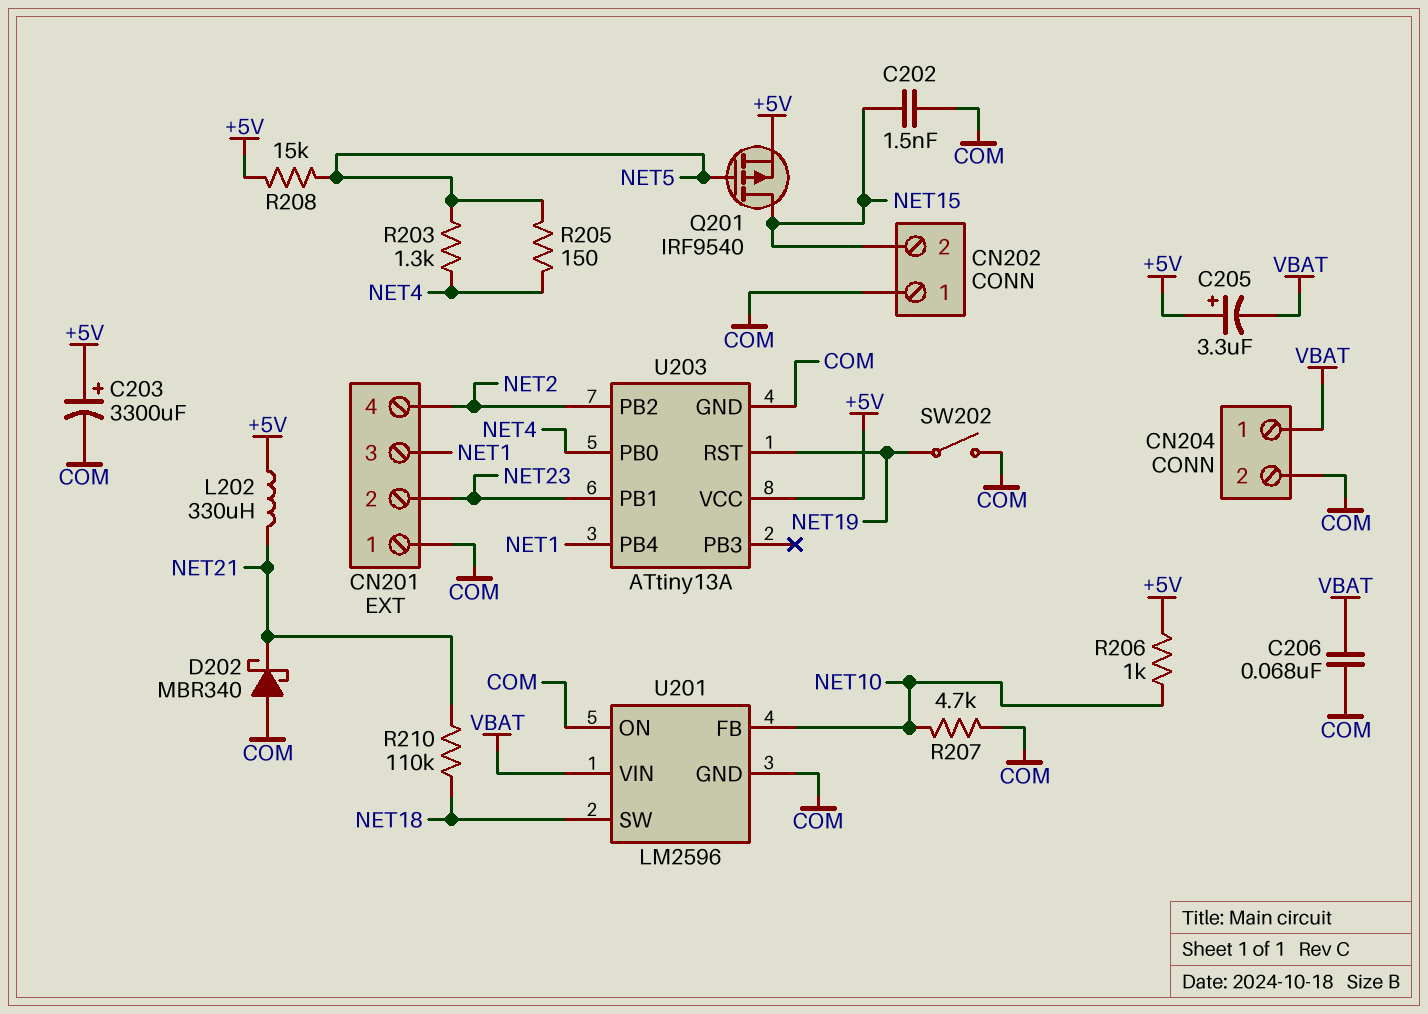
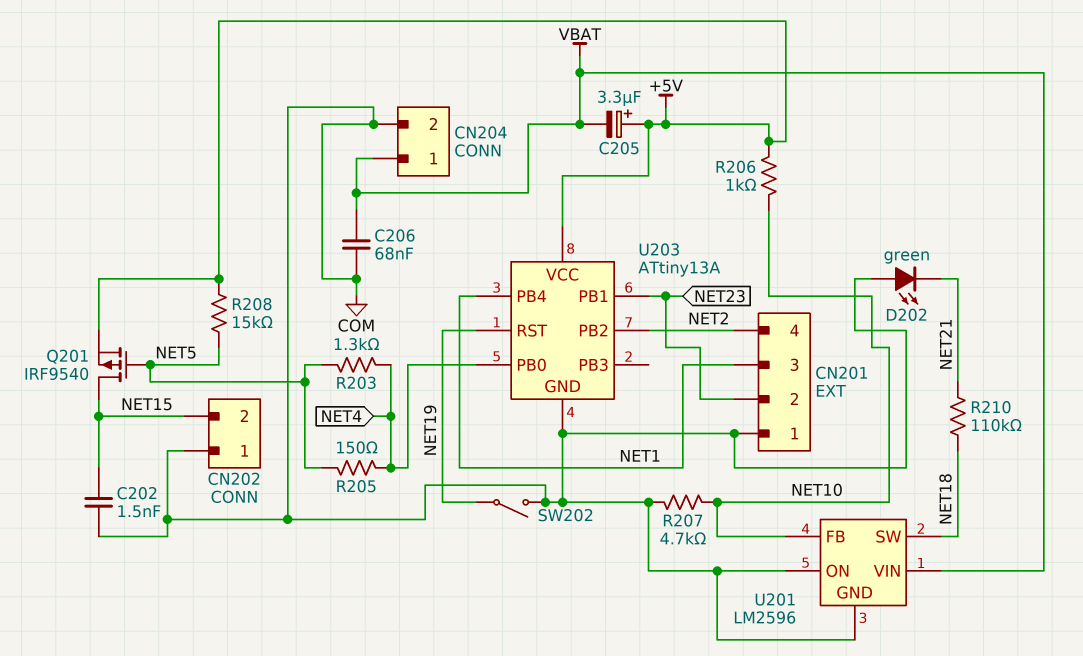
C203: 3300uF (plus +5V, minus COM) -> none
D202: schottky MBR340 (A COM, K NET21) -> LED green (A COM, K NET21)
L202: 330uH (+5V, NET21) -> none

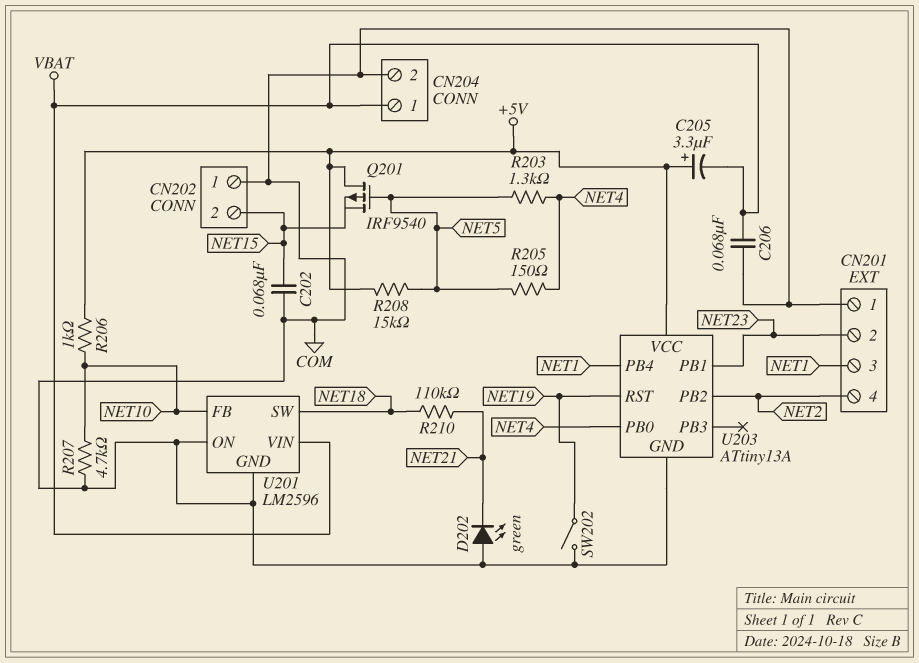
C202: 1.5nF (COM, NET15) -> 68nF (COM, NET15)
Q201: PMOS IRF9540 (G NET5, D NET15, S +5V) -> PMOS IRF9540 (G NET5, D +5V, S NET15)

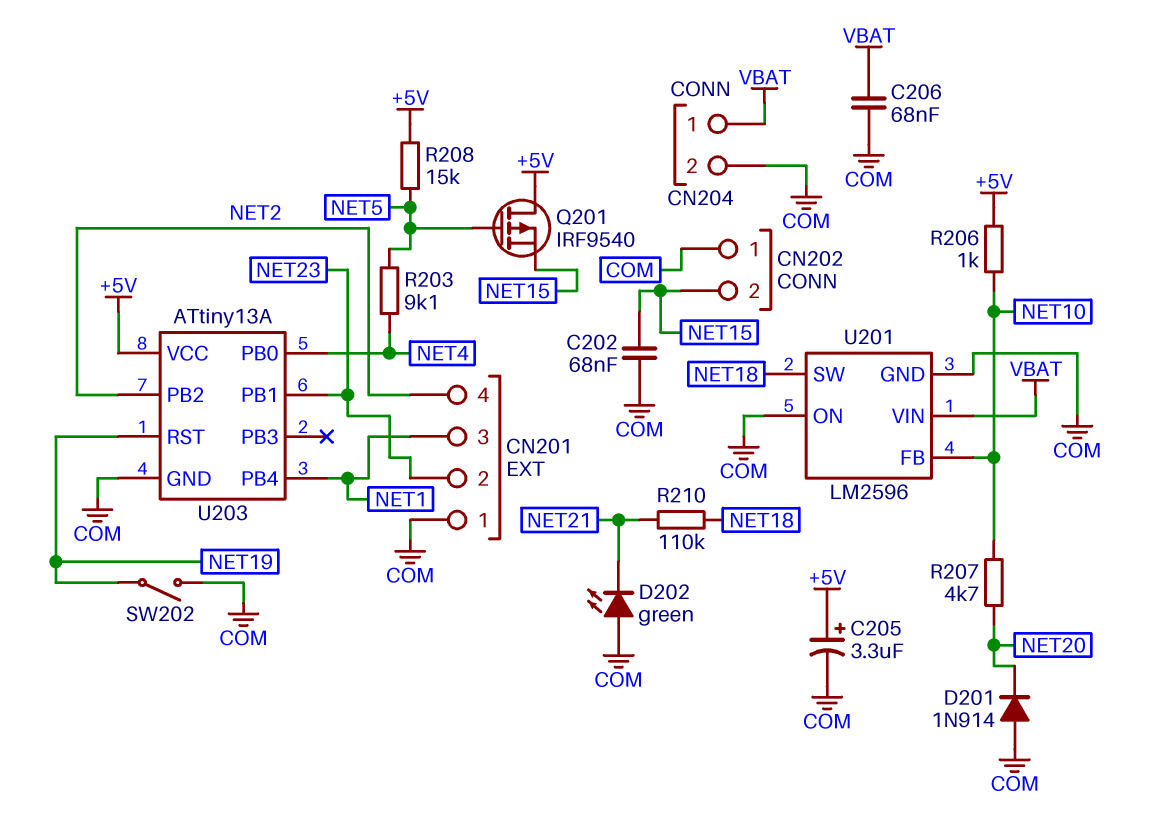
C205: 3.3uF (plus +5V, minus VBAT) -> 3.3uF (plus +5V, minus COM)
D201: none -> diode 1N914 (A COM, K NET20)
R203: 1.3k (NET4, NET5) -> 9.1k (NET4, NET5)
R205: 150 (NET4, NET5) -> none
R207: 4.7k (COM, NET10) -> 4.7k (NET10, NET20)

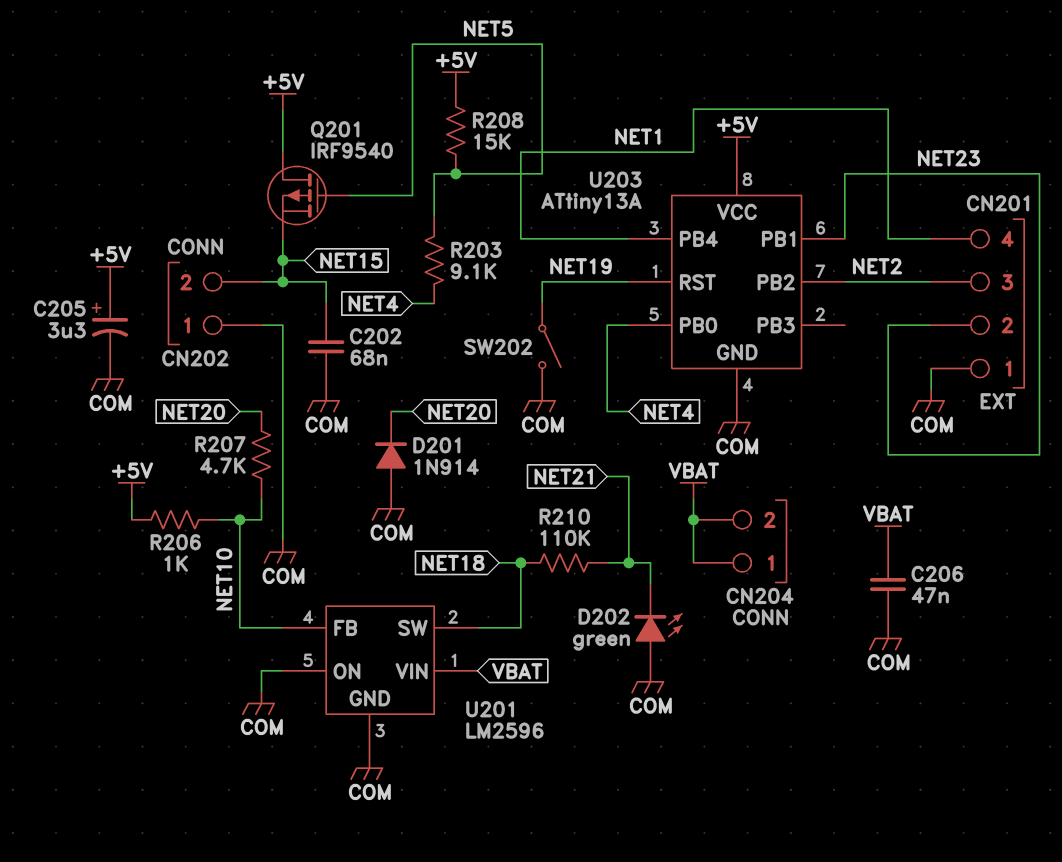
C206: 68nF (COM, VBAT) -> 47nF (COM, VBAT)
CN201 pin 3: NET1 -> NET2
CN201 pin 4: NET2 -> NET1
CN204 pin 2: COM -> VBAT

